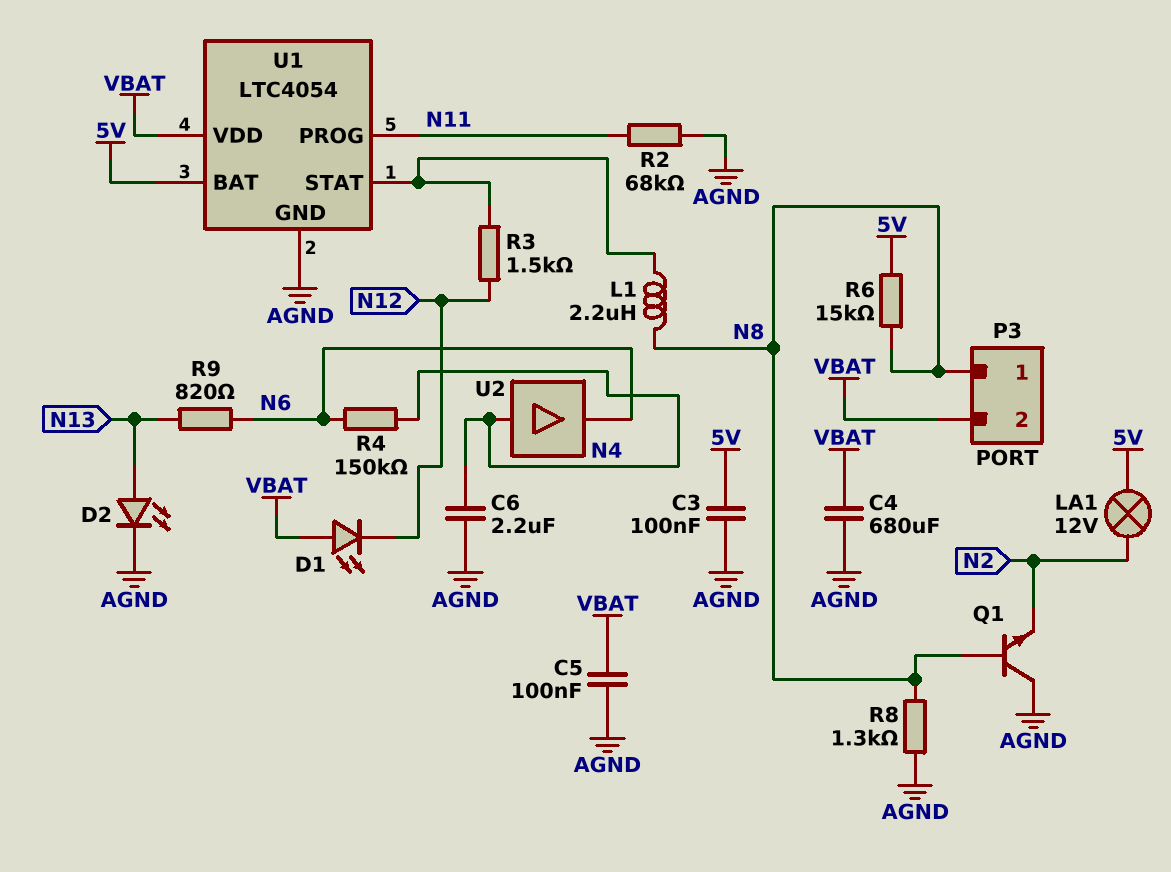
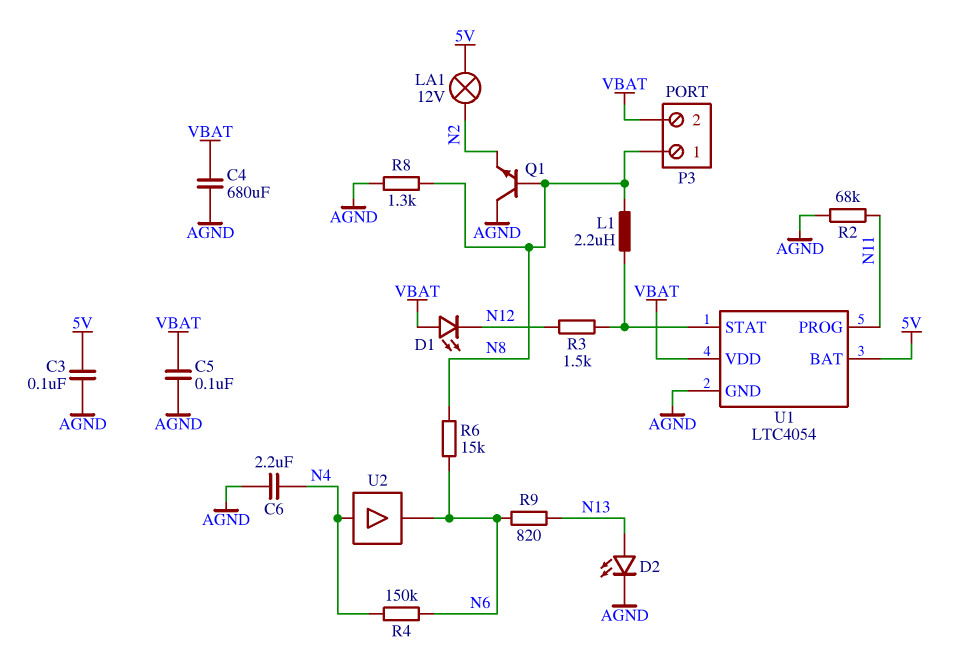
R6: 15k (5V, N8) -> 15k (N6, N8)

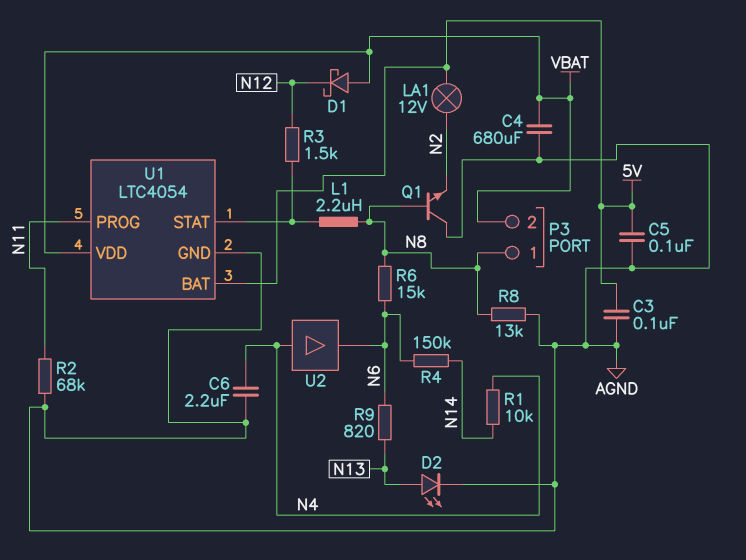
C5: 100nF (AGND, VBAT) -> 100nF (5V, AGND)
D1: LED (A VBAT, K N12) -> schottky (A VBAT, K N12)
R1: none -> 10k (N4, N14)
R4: 150k (N4, N6) -> 150k (N6, N14)
R8: 1.3k (AGND, N8) -> 13k (AGND, N8)

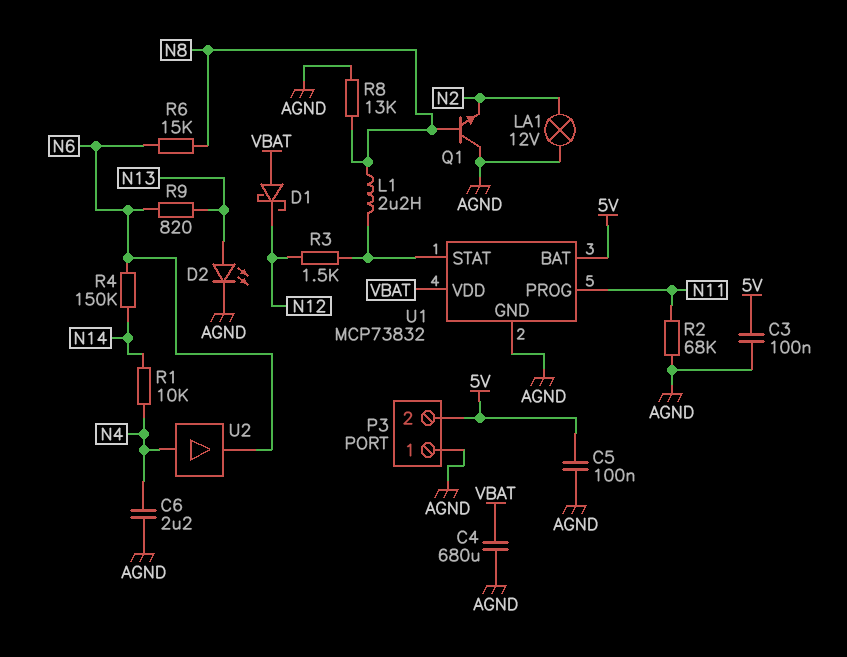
LA1: lamp 12V (5V, N2) -> lamp 12V (AGND, N2)
P3 pin 1: N8 -> AGND
P3 pin 2: VBAT -> 5V
U1: LTC4054 -> MCP73832

